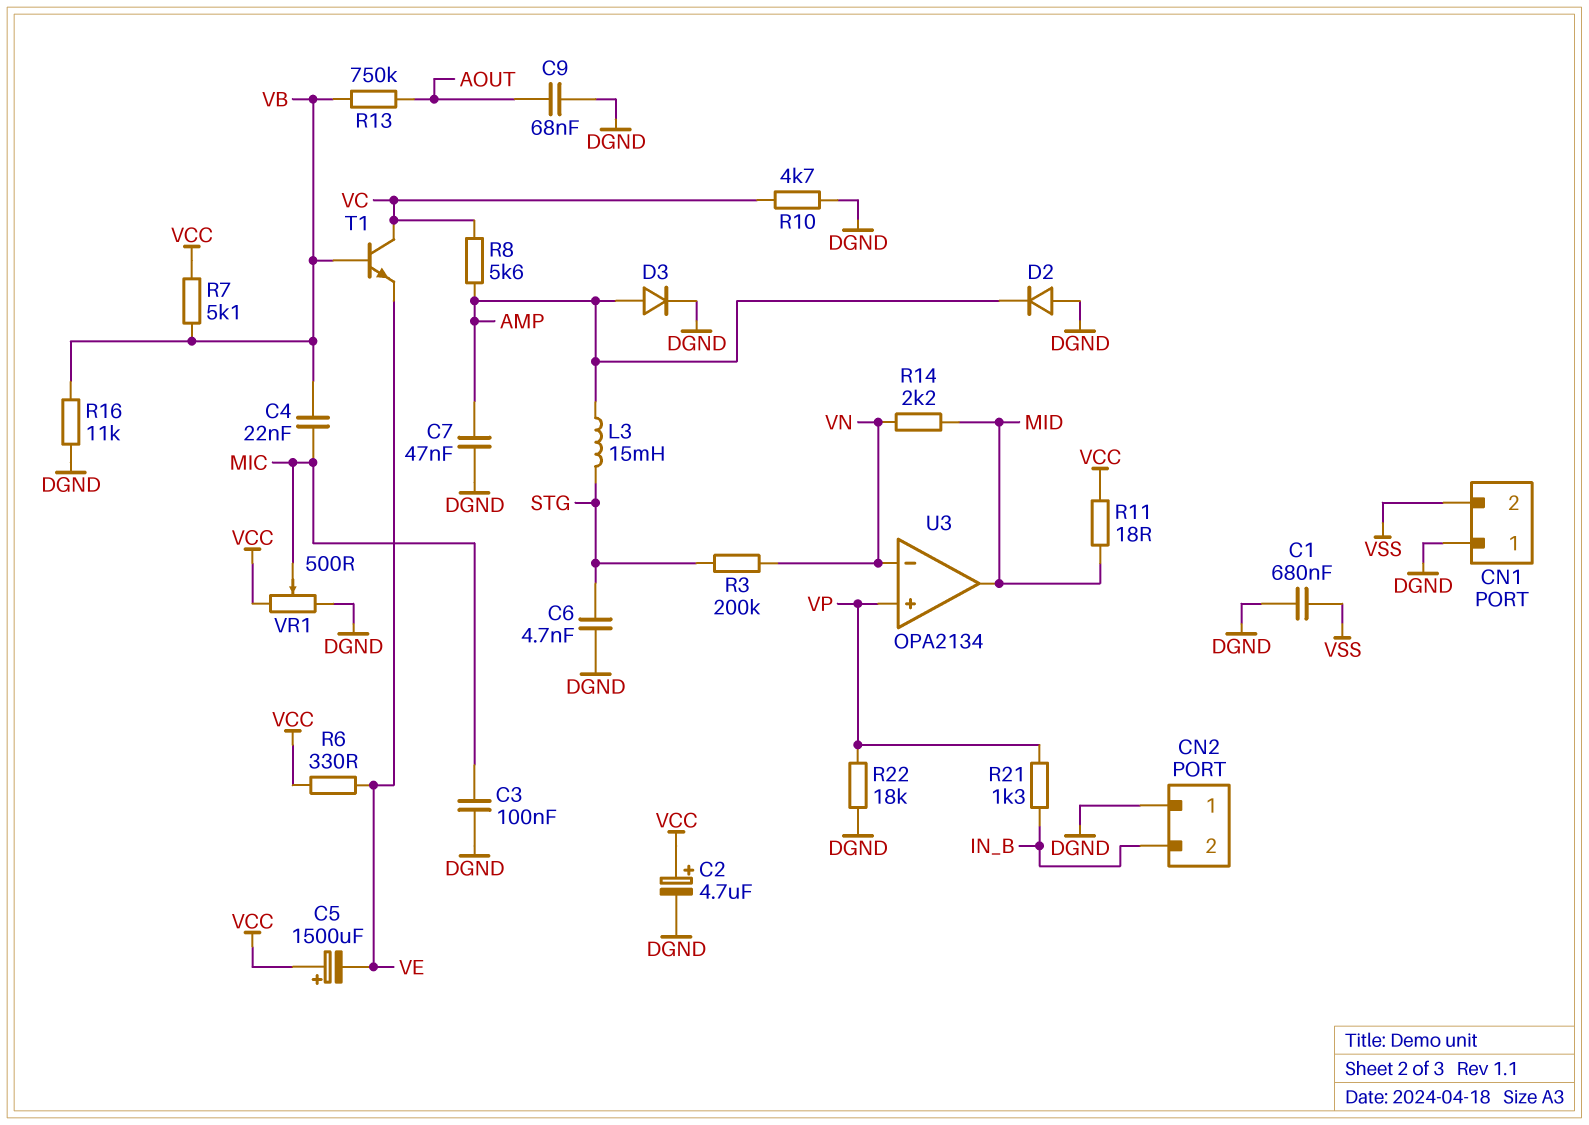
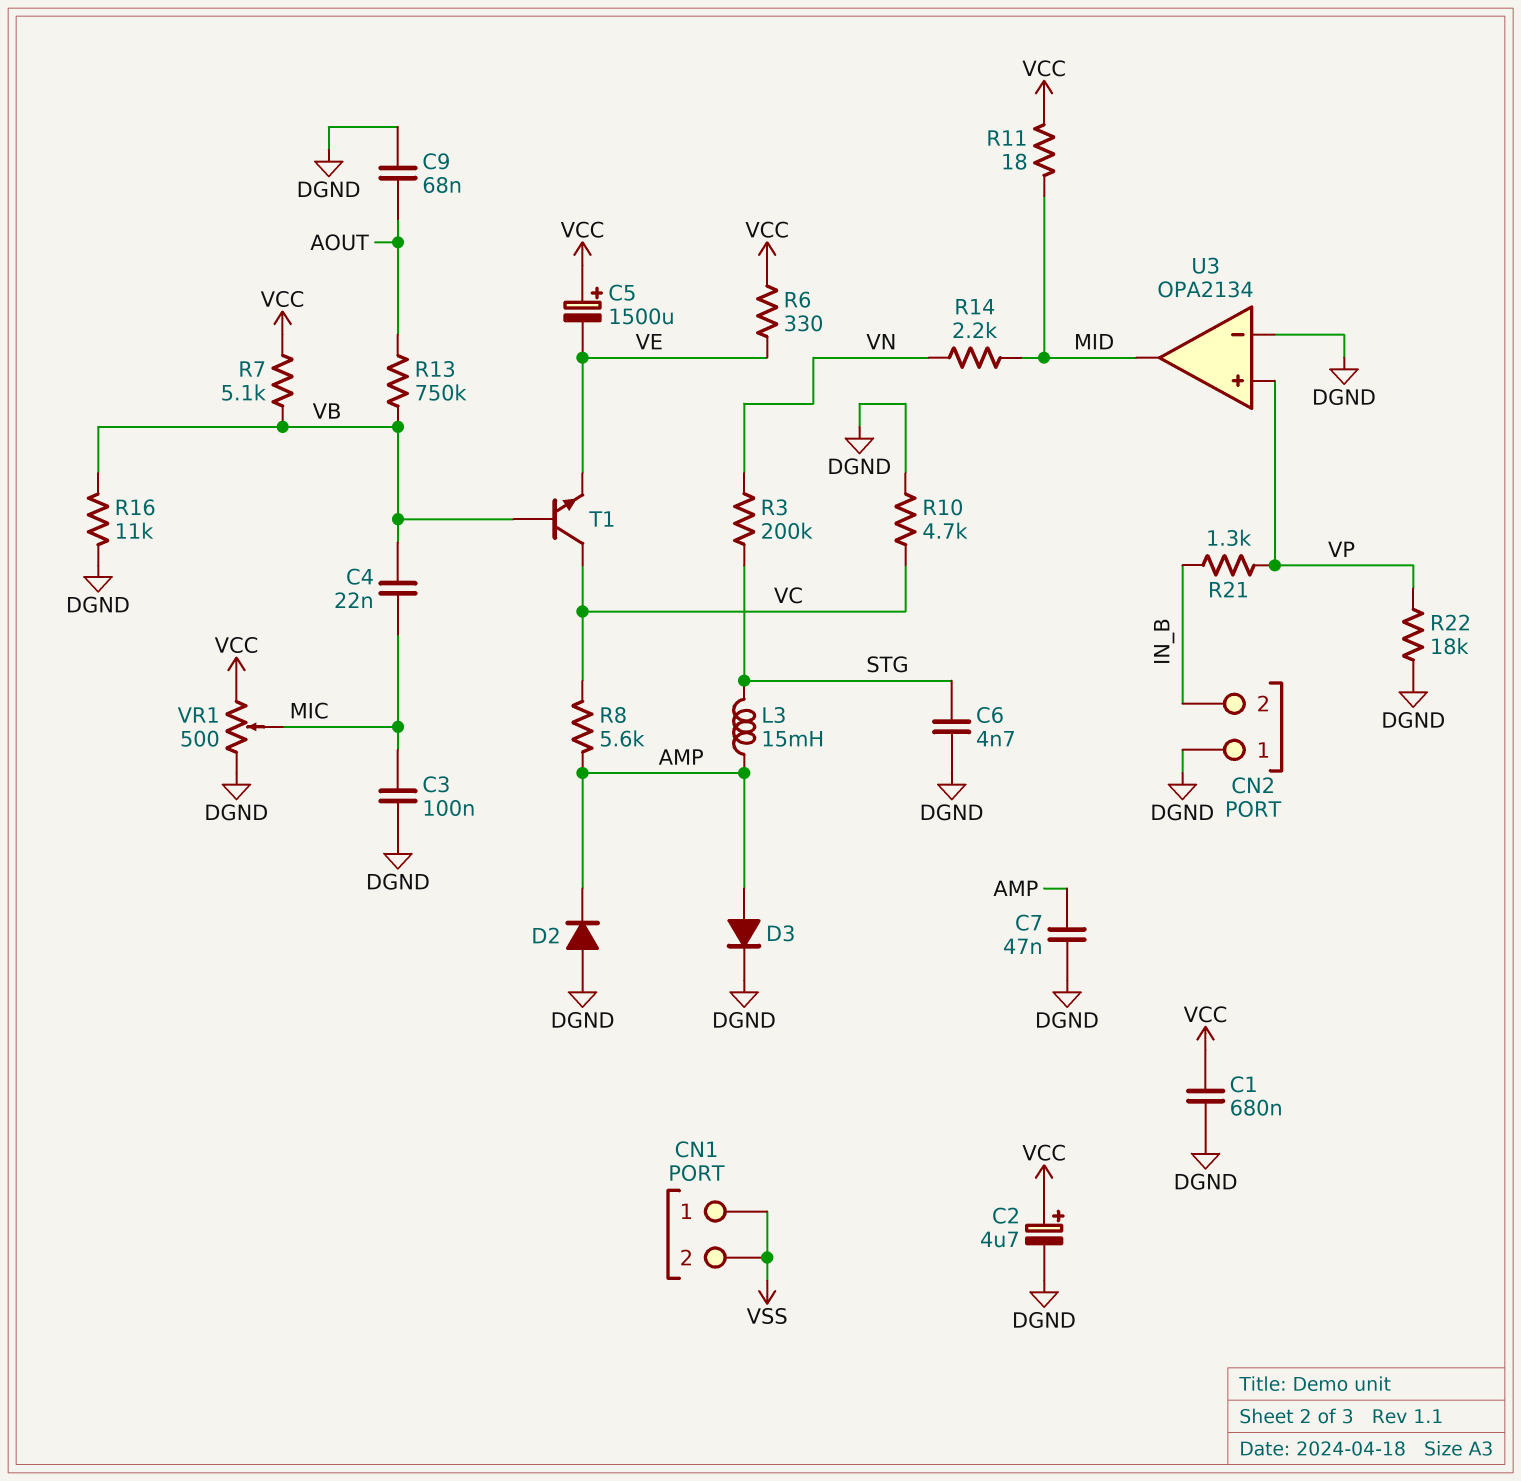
C1: 680nF (DGND, VSS) -> 680nF (DGND, VCC)
CN1 pin 1: DGND -> VSS
U3 pin in-: VN -> DGND

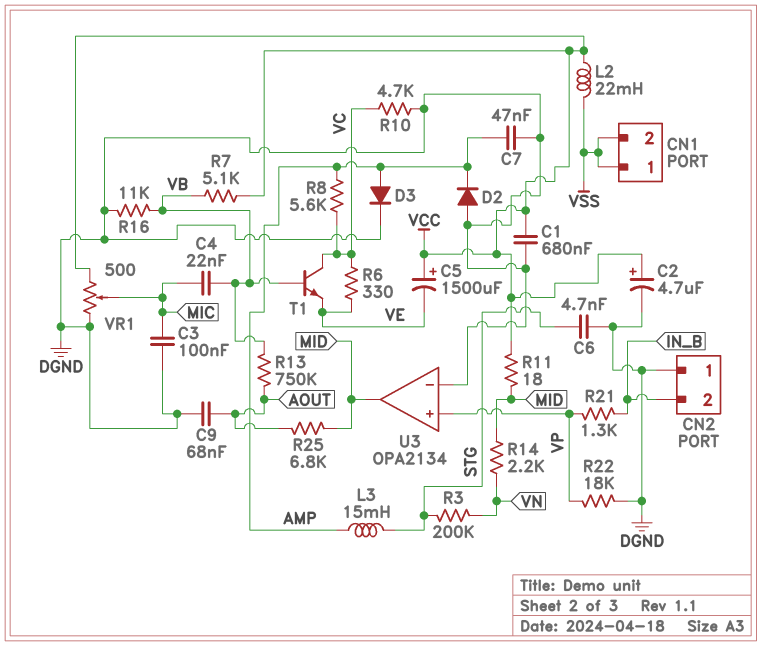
L2: none -> 22mH (VCC, VSS)
R6: 330 (VCC, VE) -> 330 (VC, VE)
R25: none -> 6.8k (AOUT, MID)

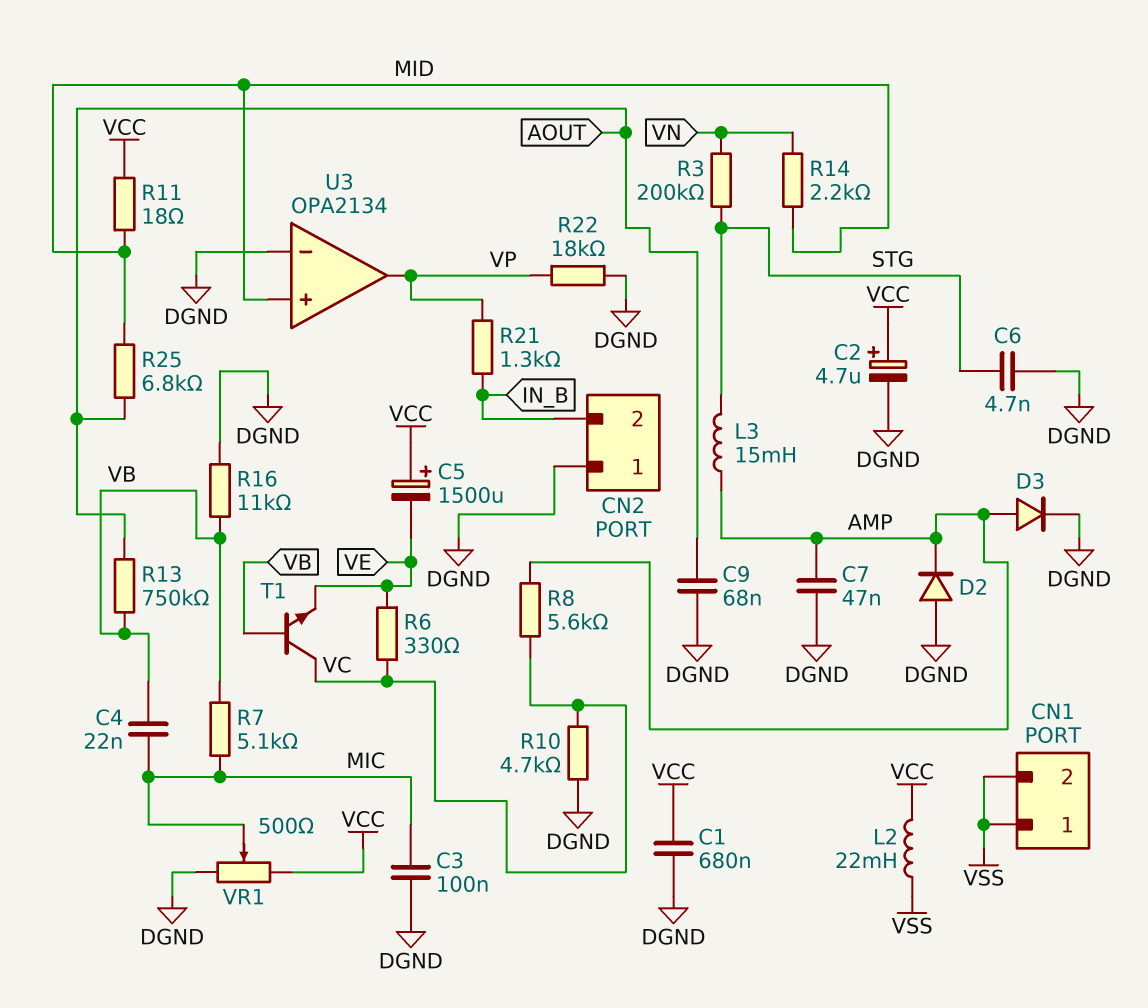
R7: 5.1k (VB, VCC) -> 5.1k (MIC, VB)
U3 pin in+: VP -> MID
U3 pin out: MID -> VP

